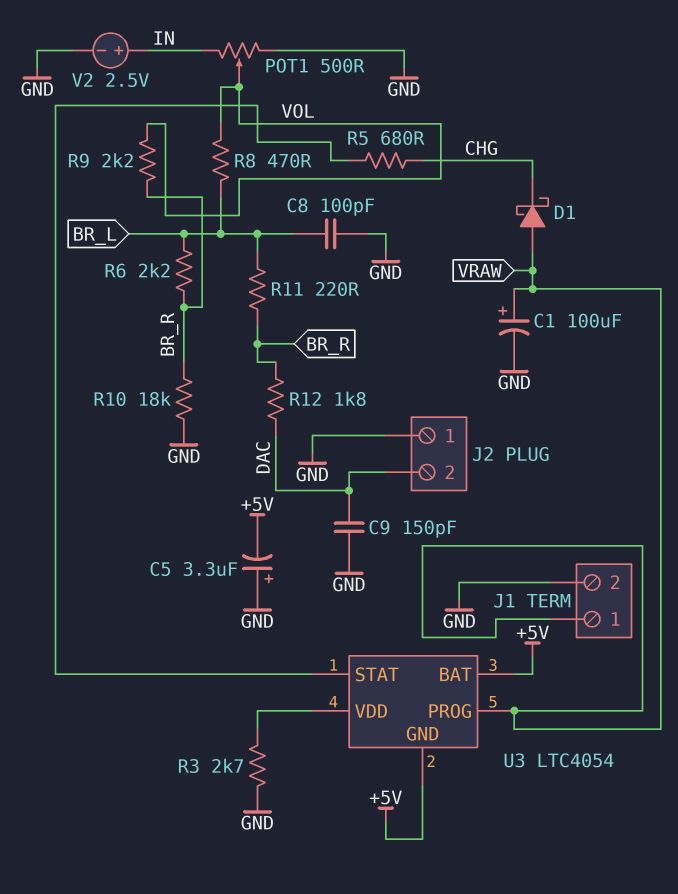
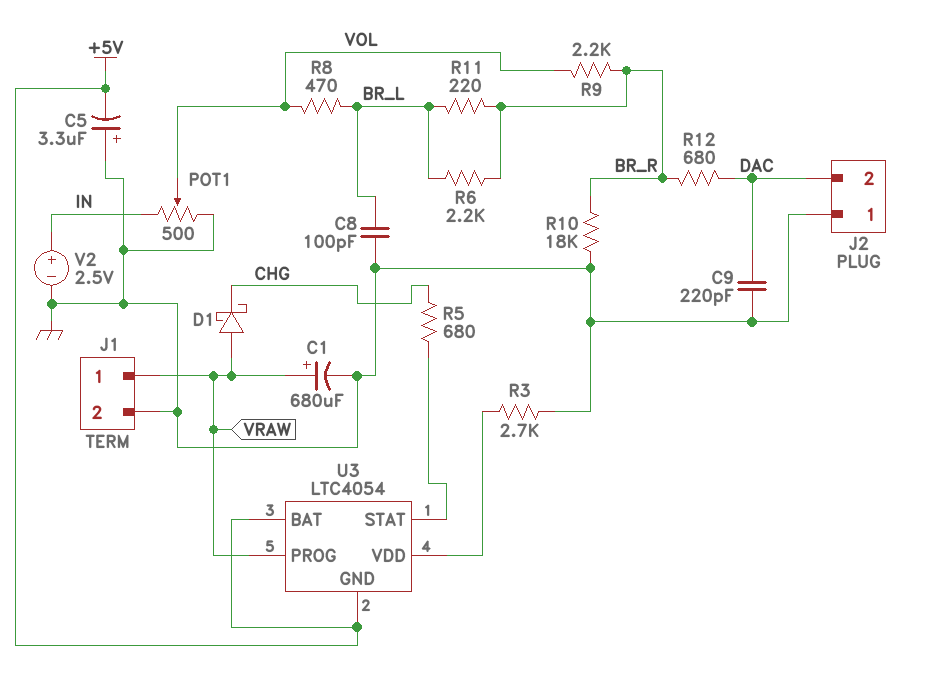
C1: 100uF (plus VRAW, minus GND) -> 680uF (plus VRAW, minus GND)
C9: 150pF (DAC, GND) -> 220pF (DAC, GND)
R12: 1.8k (BR_R, DAC) -> 680 (BR_R, DAC)

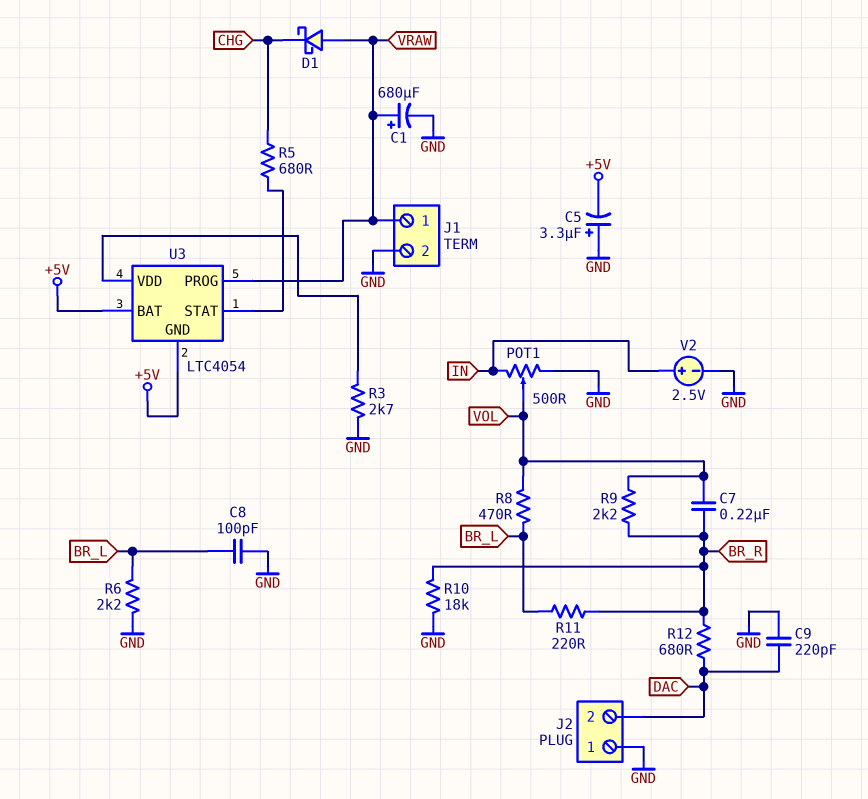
C7: none -> 220nF (BR_R, VOL)
R6: 2.2k (BR_L, BR_R) -> 2.2k (BR_L, GND)

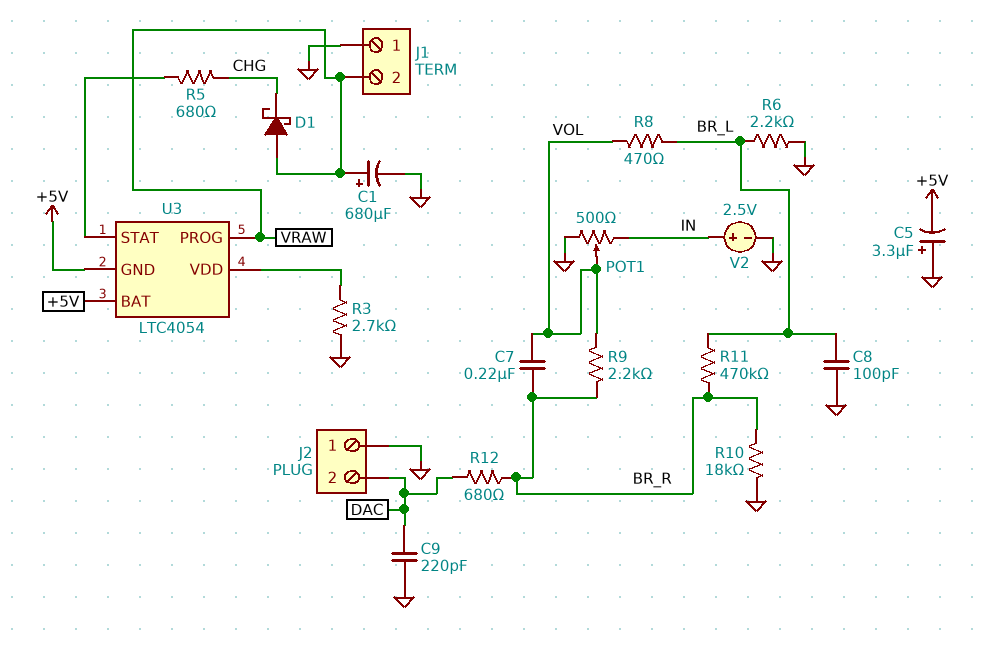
J1 pin 1: VRAW -> GND
J1 pin 2: GND -> VRAW
R11: 220 (BR_L, BR_R) -> 470k (BR_L, BR_R)

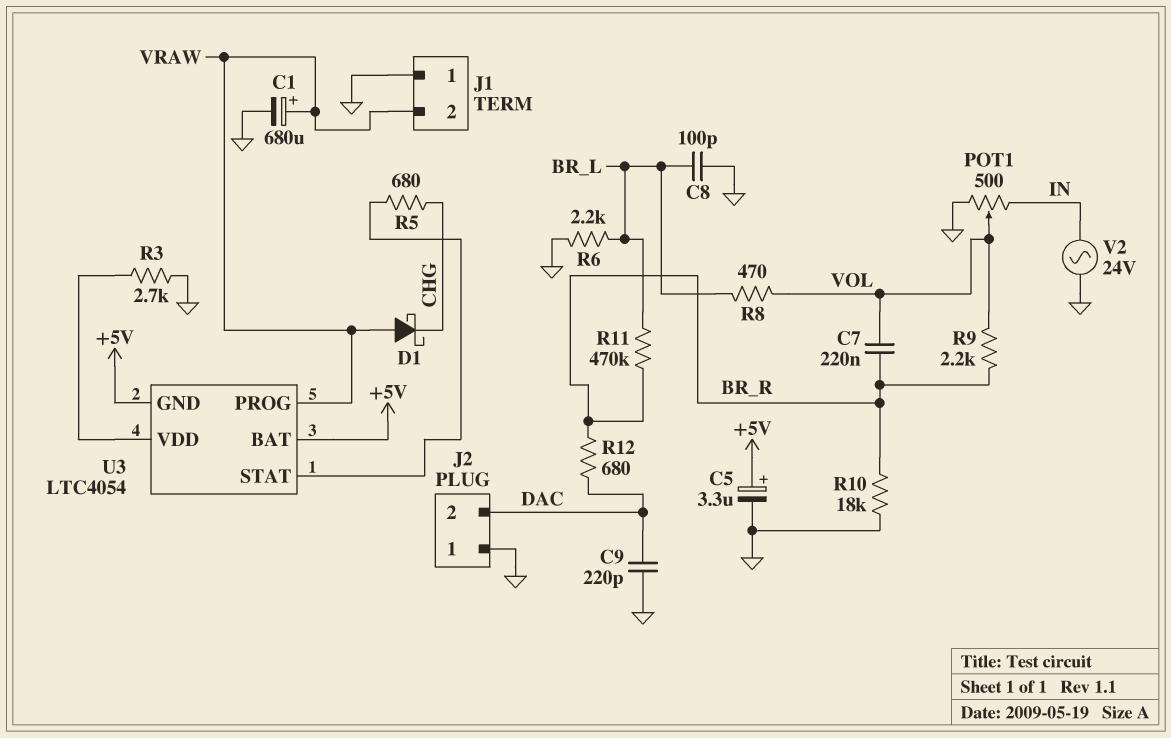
C5: 3.3uF (plus GND, minus +5V) -> 3.3uF (plus +5V, minus GND)
V2: 2.5V (plus IN, minus GND) -> AC 24V (GND, IN)

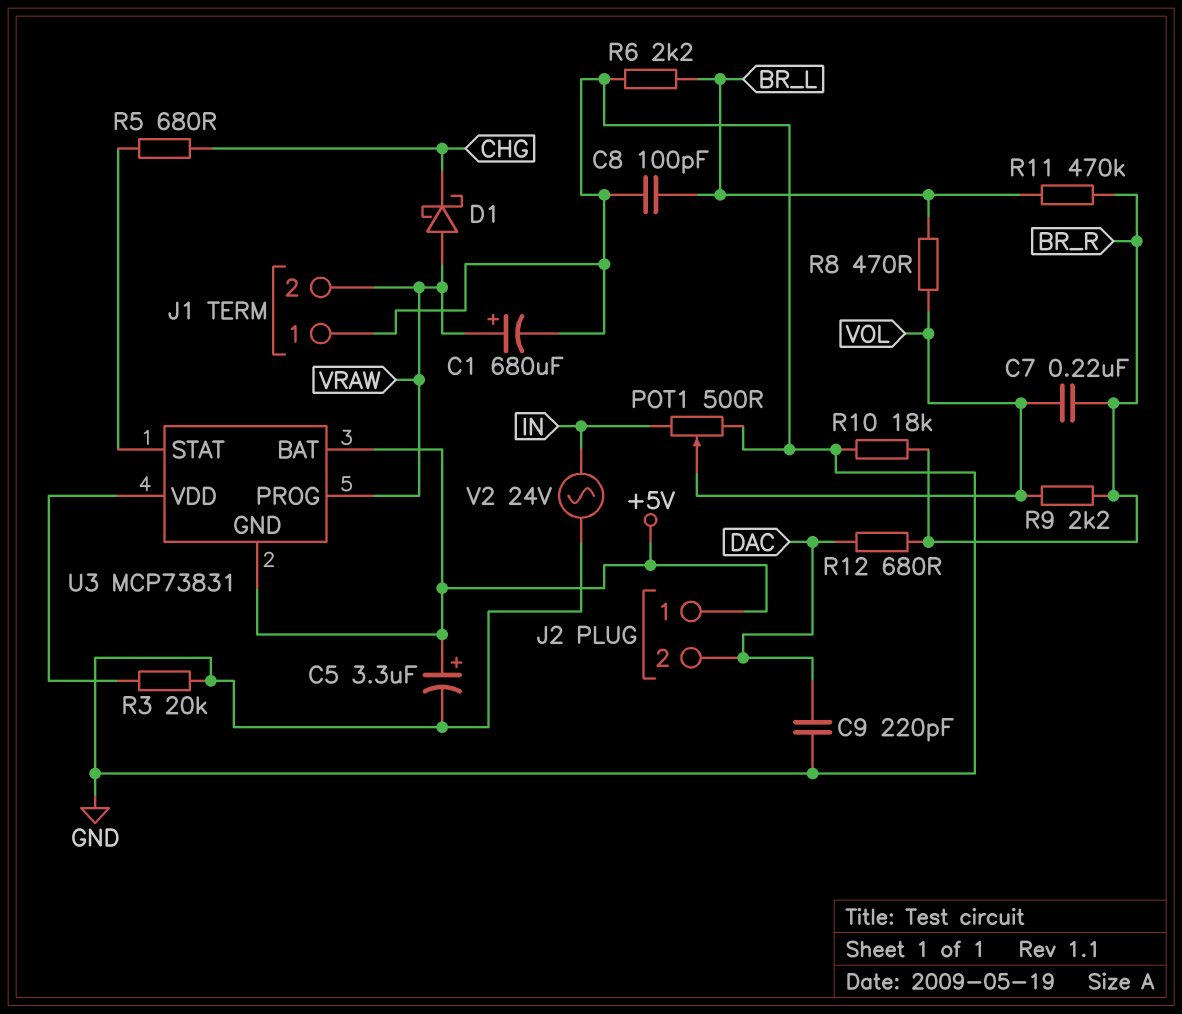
J2 pin 1: GND -> +5V
R3: 2.7k (GND, U3/VDD) -> 20k (GND, U3/VDD)
U3: LTC4054 -> MCP73831

